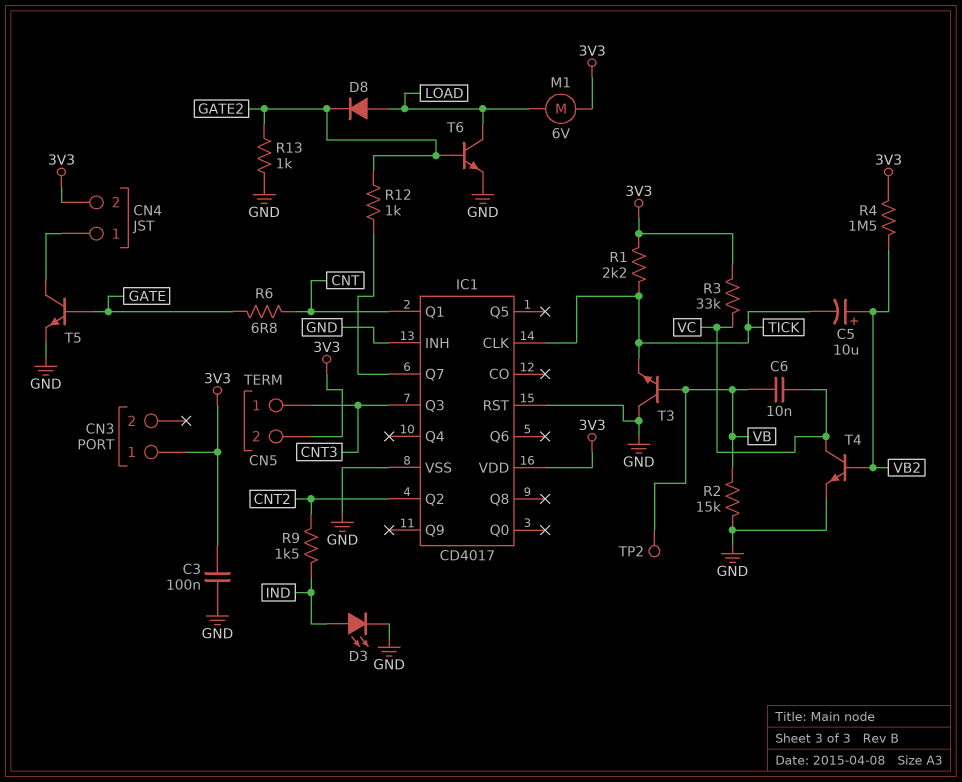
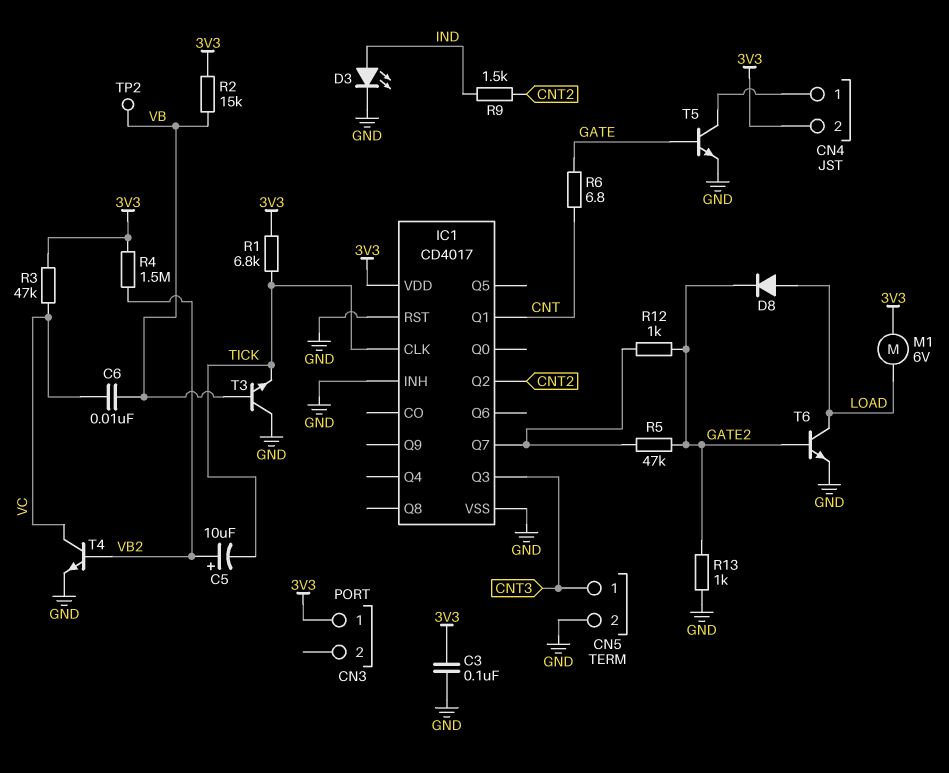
CN5 pin 2: 3V3 -> GND
R1: 2.2k (3V3, TICK) -> 6.8k (3V3, TICK)
R2: 15k (GND, VB) -> 15k (3V3, VB)
R3: 33k (3V3, VC) -> 47k (3V3, VC)
R5: none -> 47k (GATE2, IC1/Q7)

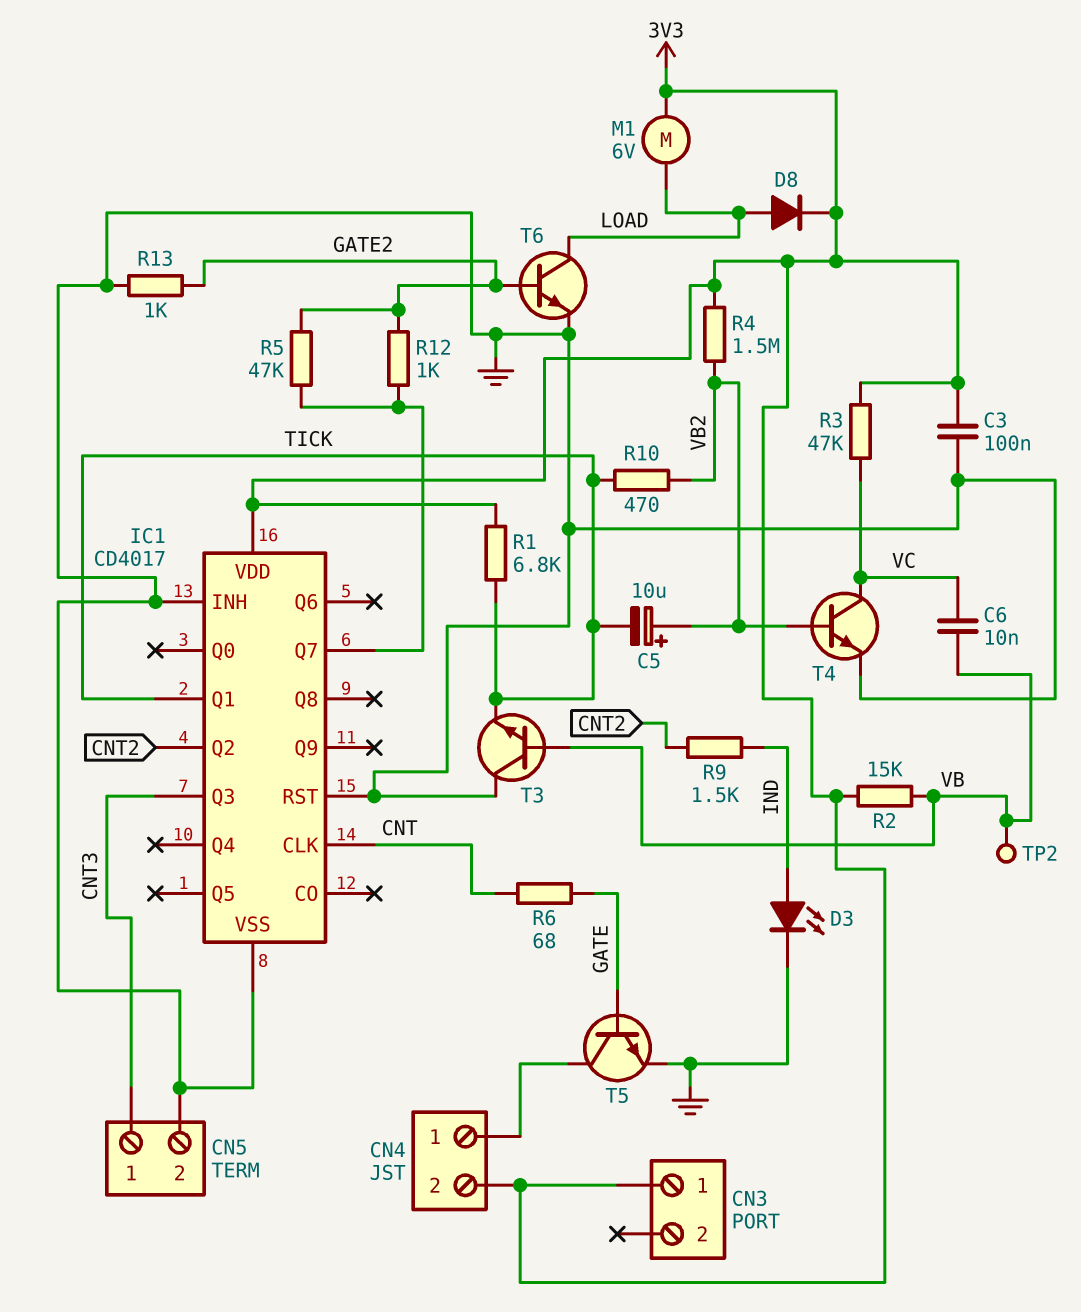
D8: diode (A LOAD, K GATE2) -> diode (A LOAD, K 3V3)
IC1 pin CLK: TICK -> CNT
IC1 pin Q1: CNT -> TICK
R6: 6.8 (CNT, GATE) -> 68 (CNT, GATE)
R10: none -> 470 (TICK, VB2)

